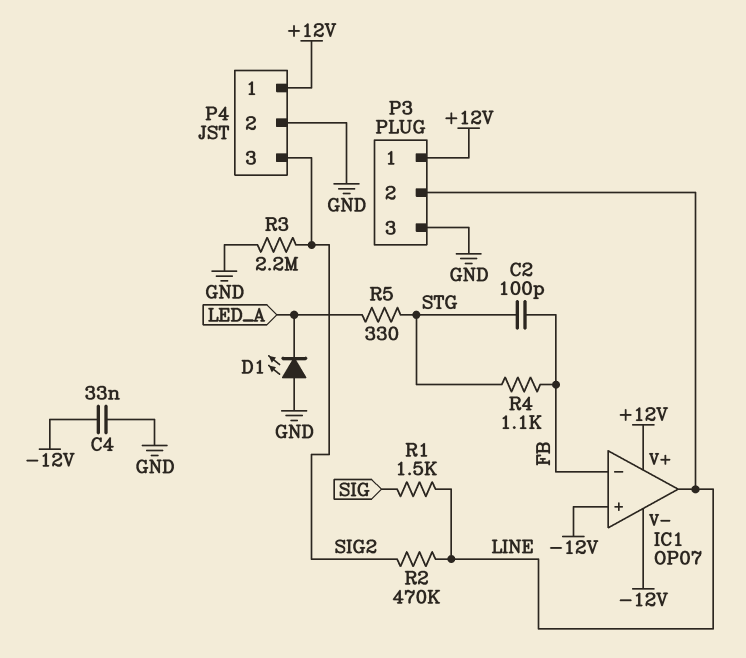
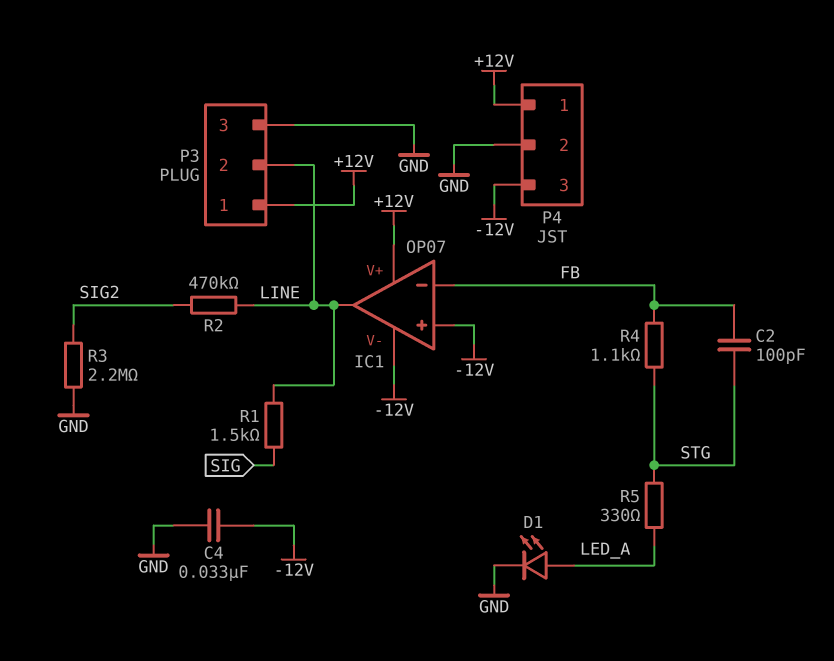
D1: LED (A GND, K LED_A) -> LED (A LED_A, K GND)
P4 pin 3: SIG2 -> -12V

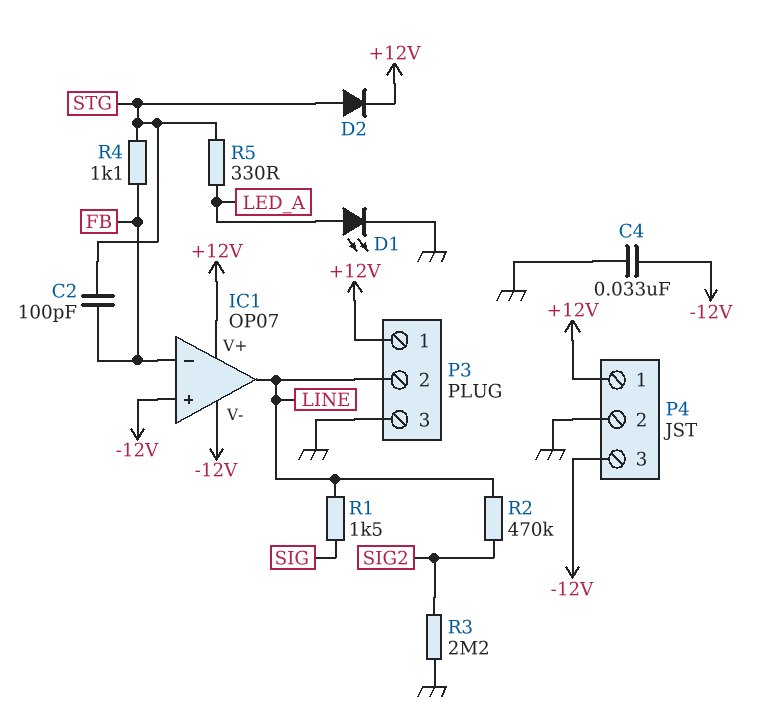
D2: none -> diode (A STG, K +12V)

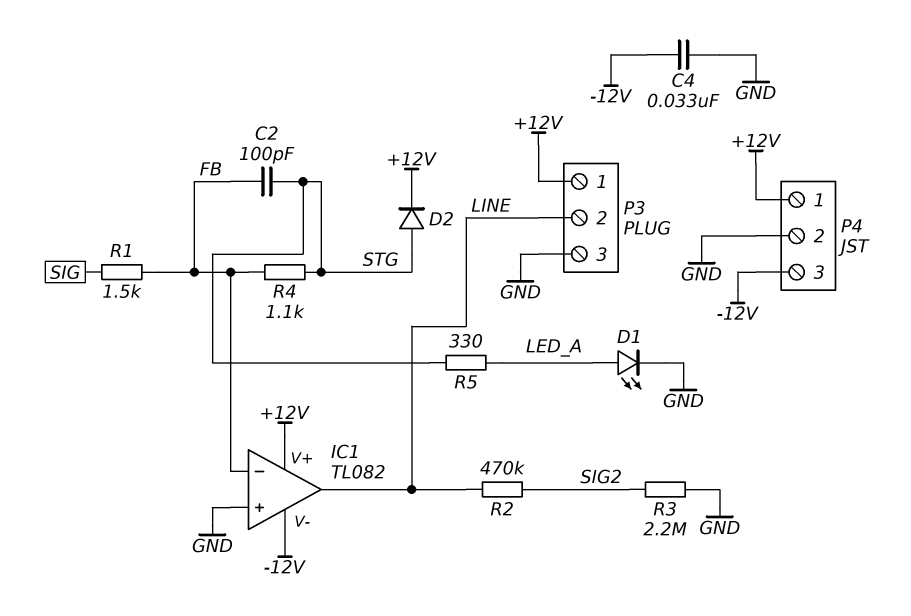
IC1: OP07 -> TL082
IC1 pin in+: -12V -> GND
R1: 1.5k (LINE, SIG) -> 1.5k (FB, SIG)

